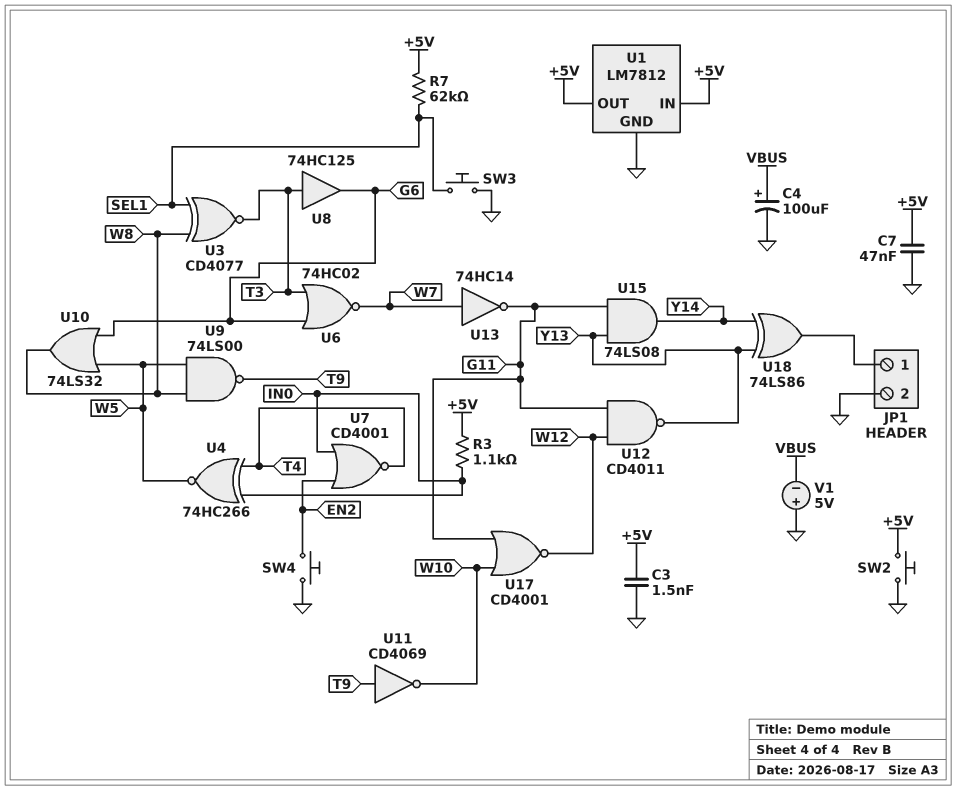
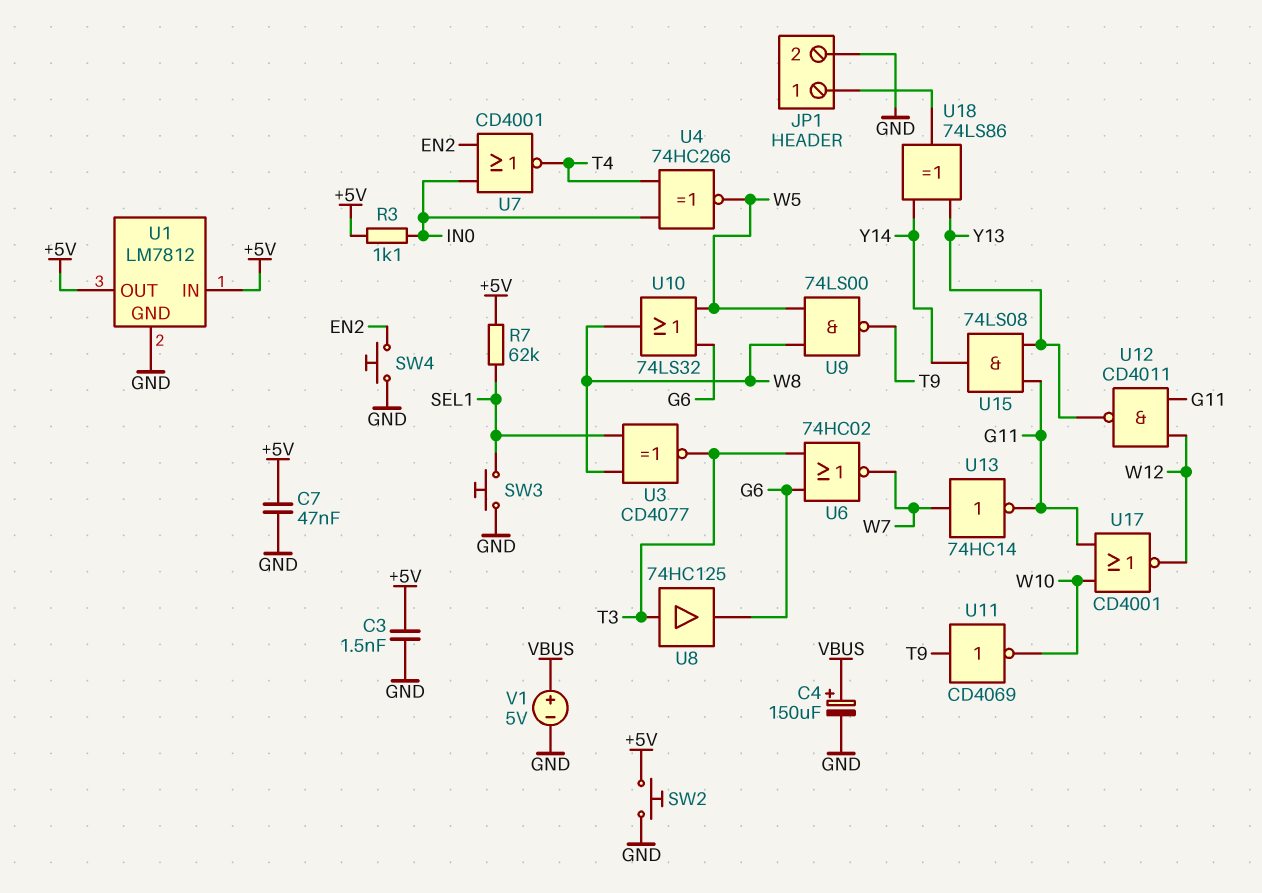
C4: 100uF (plus VBUS, minus GND) -> 150uF (plus VBUS, minus GND)
V1: 5V (plus GND, minus VBUS) -> 5V (plus VBUS, minus GND)

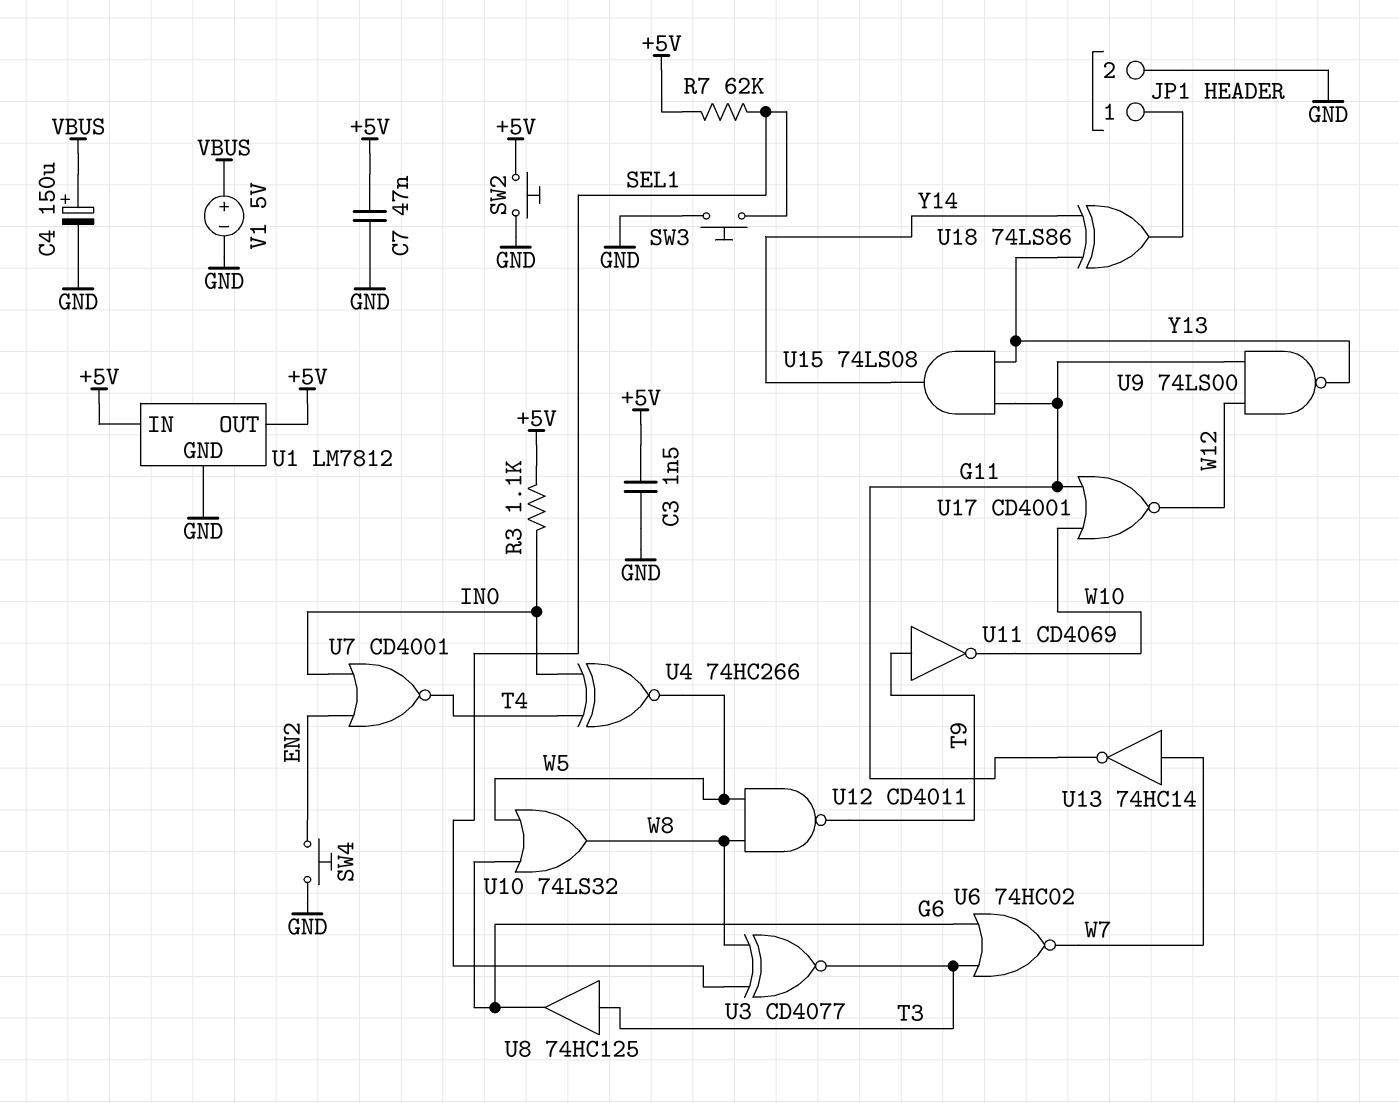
U9: NAND 74LS00 (in W5, in W8, out T9) -> NAND 74LS00 (in G11, in W12, out Y13)
U12: NAND CD4011 (in G11, in W12, out Y13) -> NAND CD4011 (in W5, in W8, out T9)

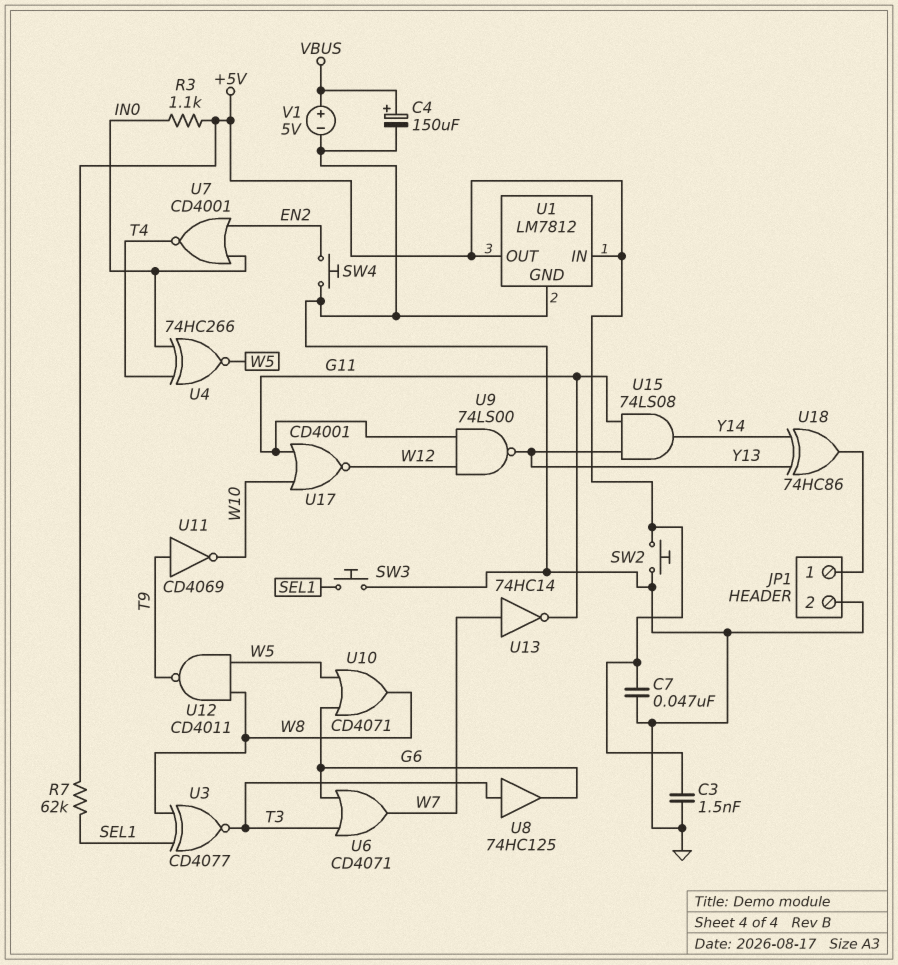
U6: NOR 74HC02 (in G6, in T3, out W7) -> OR CD4071 (in G6, in T3, out W7)
U10: OR 74LS32 (in G6, in W5, out W8) -> OR CD4071 (in G6, in W5, out W8)
U18: XOR 74LS86 (in Y13, in Y14, out JP1/1) -> XOR 74HC86 (in Y13, in Y14, out JP1/1)

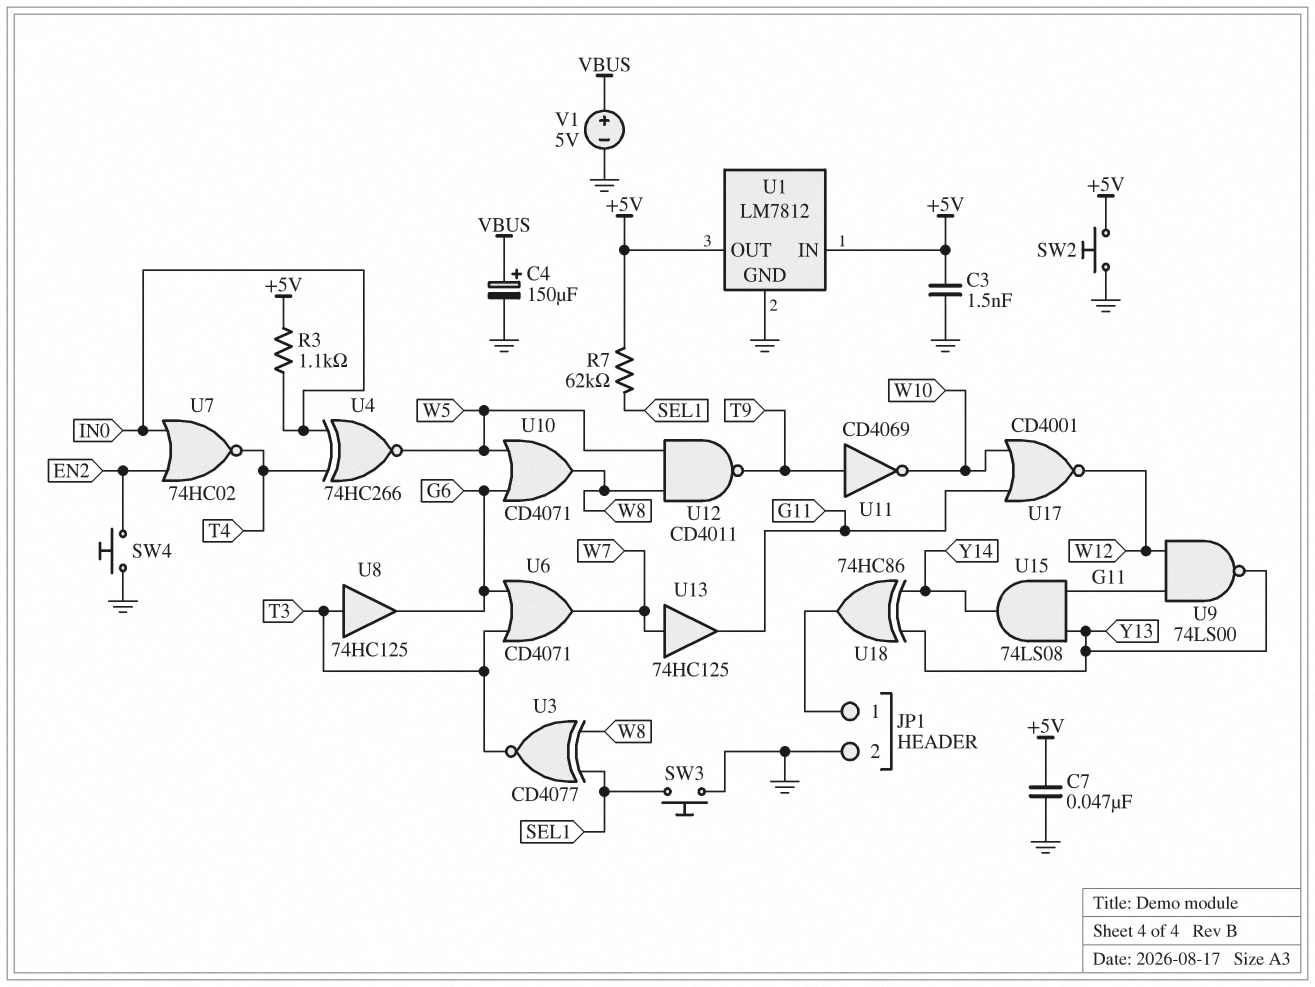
U7: NOR CD4001 (in EN2, in IN0, out T4) -> NOR 74HC02 (in EN2, in IN0, out T4)
U13: NOT 74HC14 (in W7, out G11) -> buffer 74HC125 (in W7, out G11)

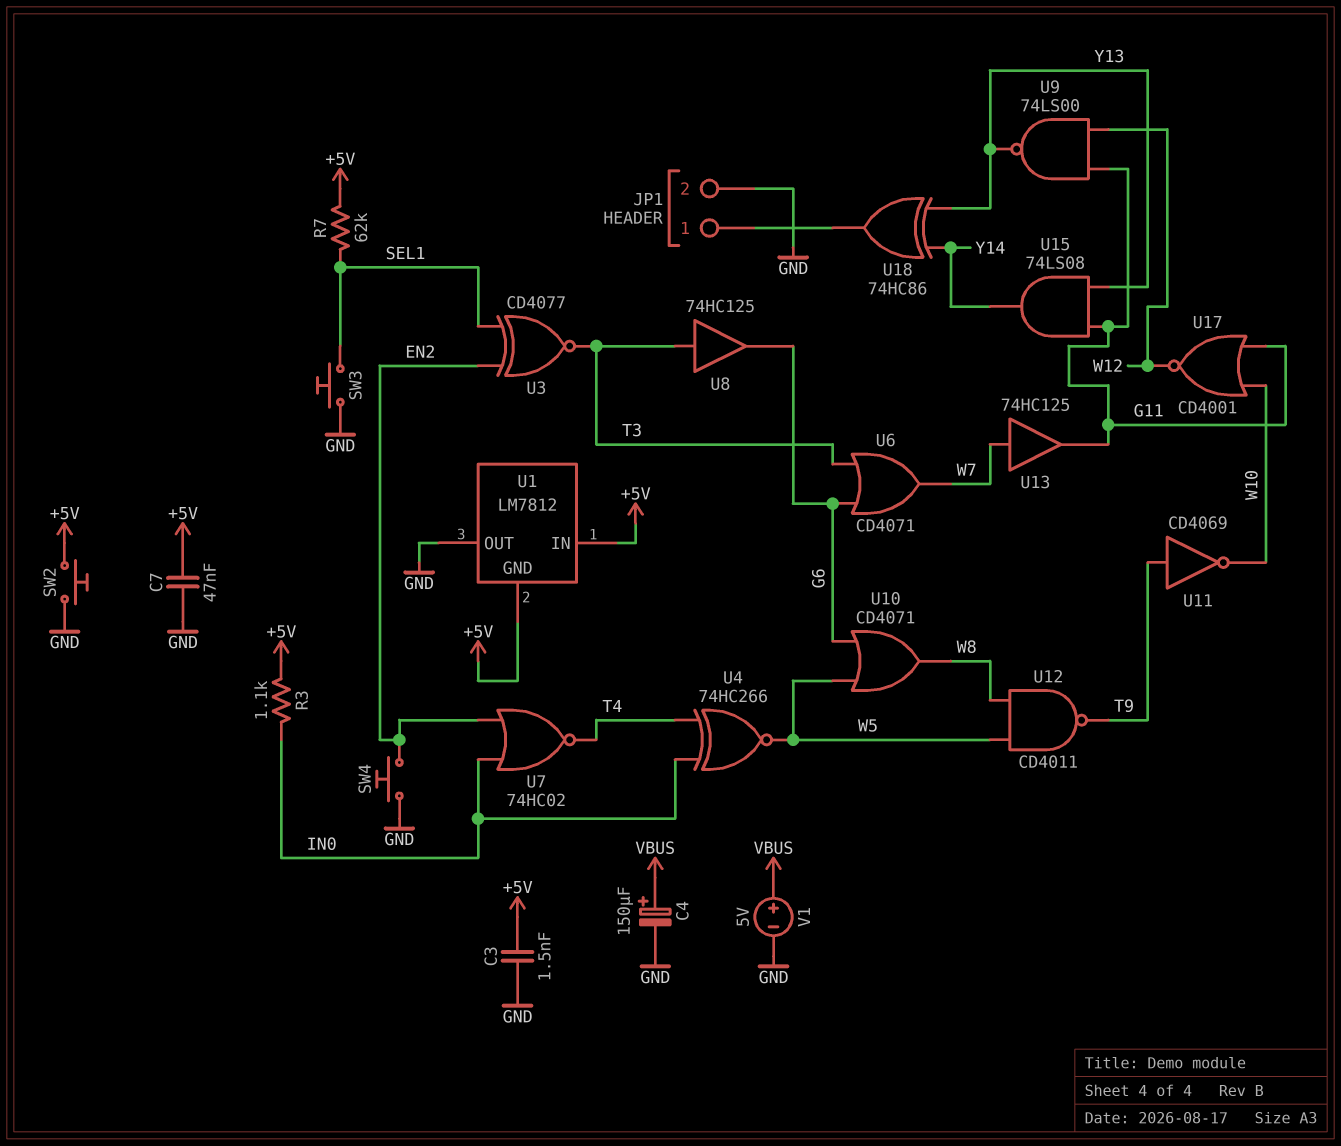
U1 pin GND: GND -> +5V
U1 pin OUT: +5V -> GND
U3: XNOR CD4077 (in SEL1, in W8, out T3) -> XNOR CD4077 (in EN2, in SEL1, out T3)

